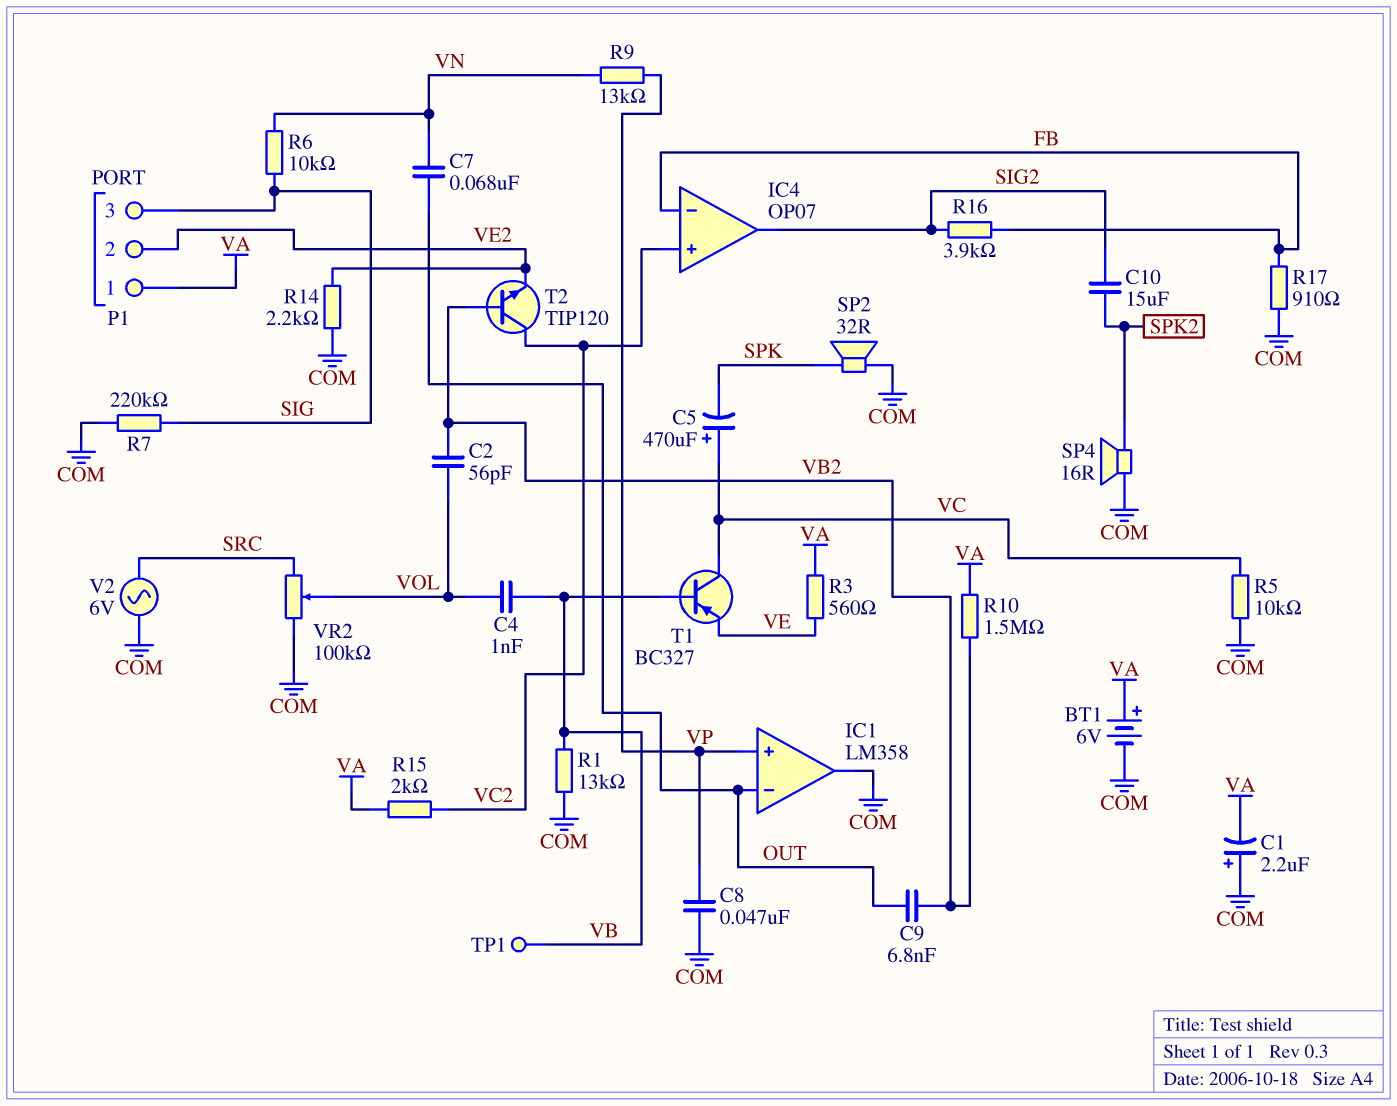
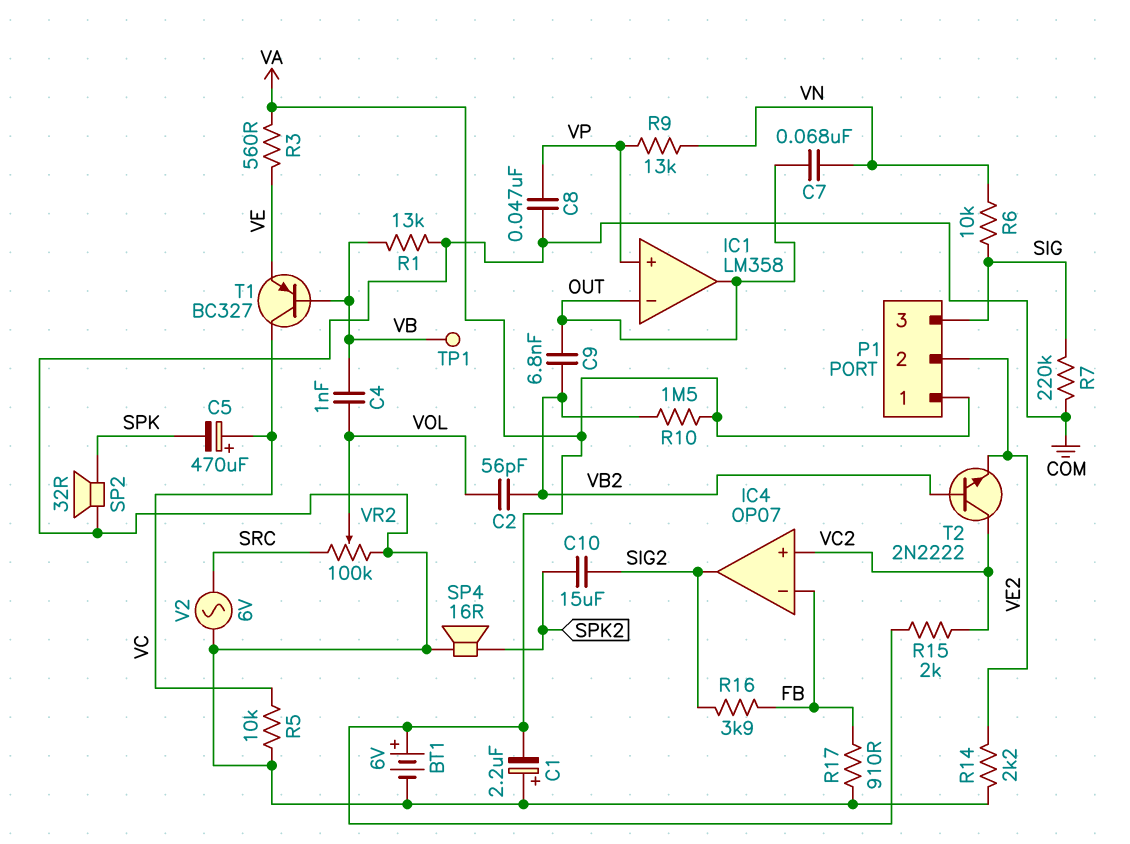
IC1 pin out: COM -> OUT
T2: NPN TIP120 (B VB2, C VC2, E VE2) -> NPN 2N2222 (B VB2, C VC2, E VE2)

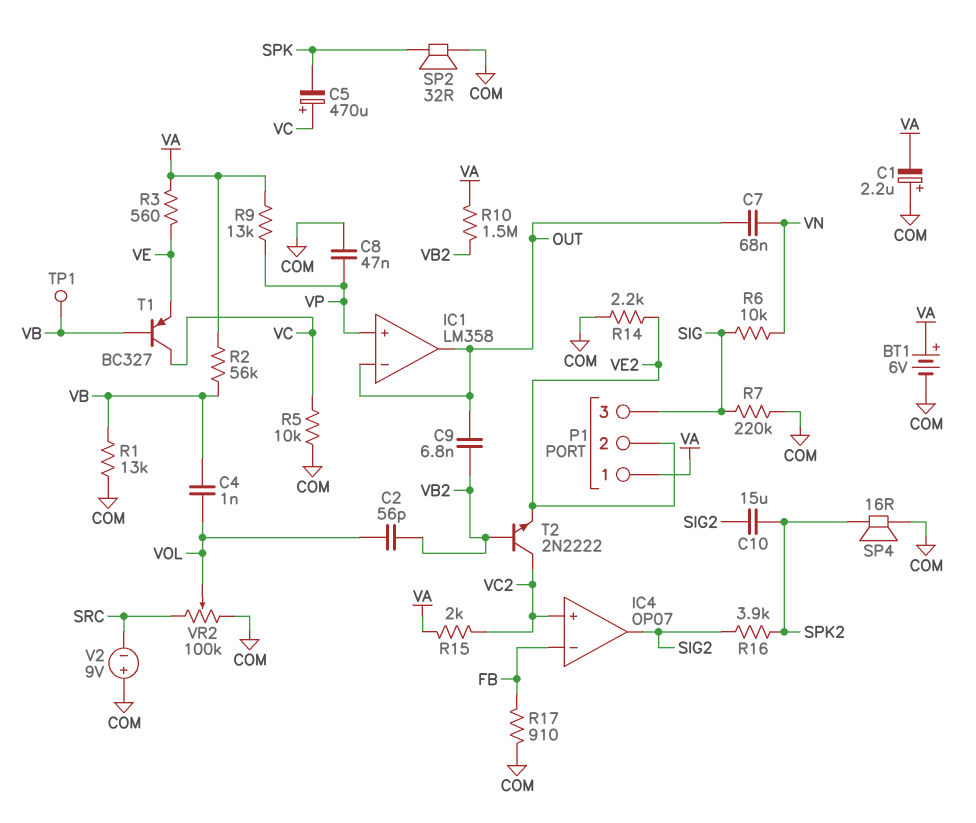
R2: none -> 56k (VA, VB)
R9: 13k (VN, VP) -> 13k (VA, VP)
R16: 3.9k (FB, SIG2) -> 3.9k (SIG2, SPK2)
V2: AC 6V (COM, SRC) -> 9V (plus COM, minus SRC)

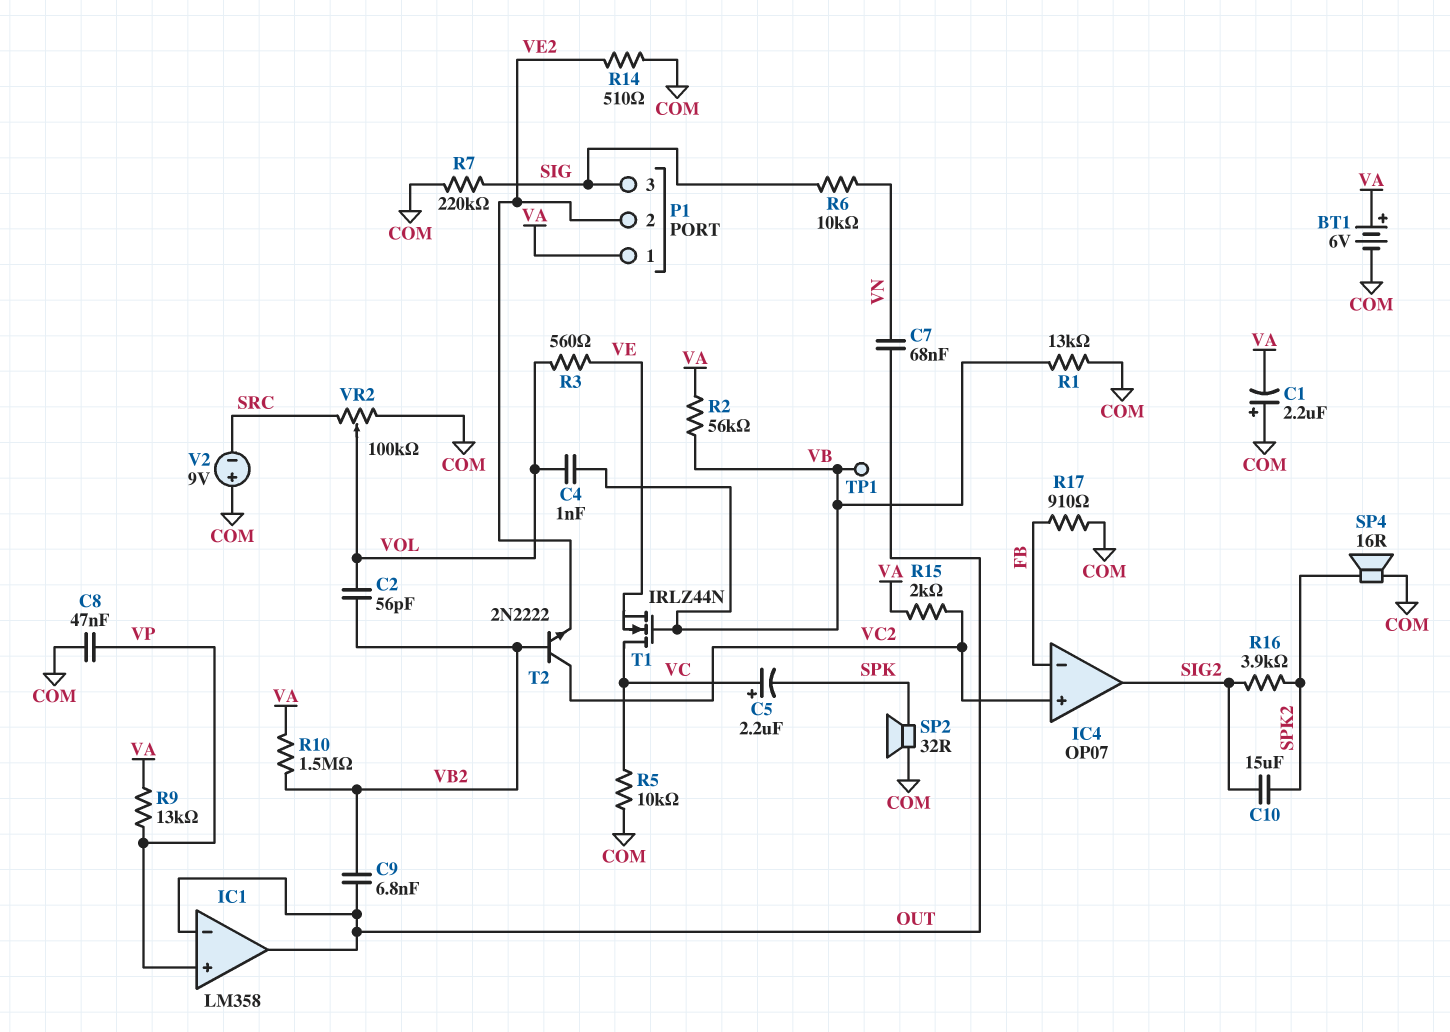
C5: 470uF (plus VC, minus SPK) -> 2.2uF (plus VC, minus SPK)
R3: 560 (VA, VE) -> 560 (VE, VOL)
R14: 2.2k (COM, VE2) -> 510 (COM, VE2)
T1: PNP BC327 (B VB, C VC, E VE) -> NMOS IRLZ44N (G VB, D VC, S VE)

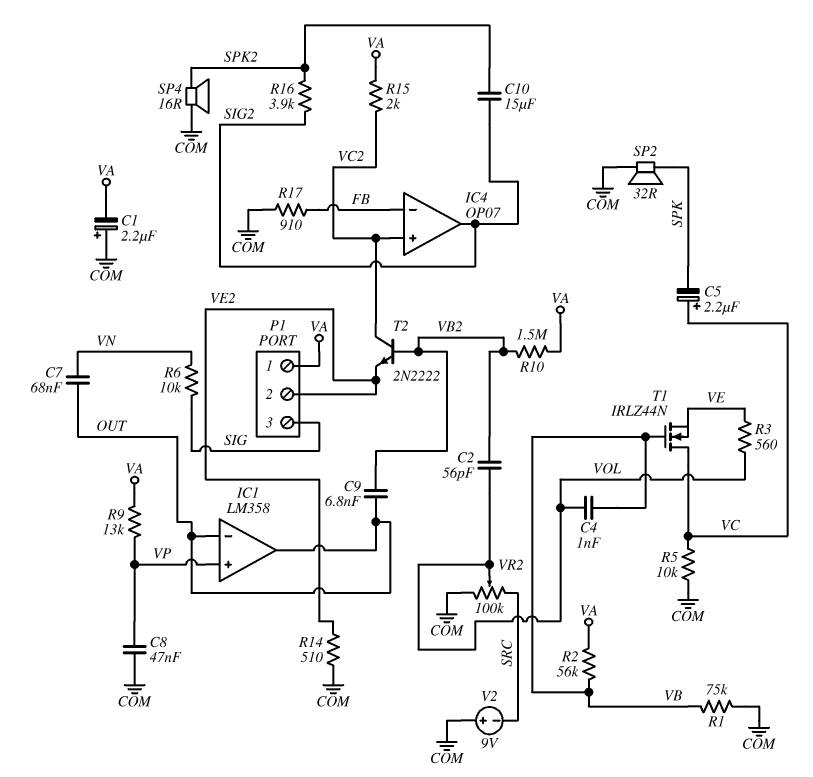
BT1: 6V (plus VA, minus COM) -> none
R1: 13k (COM, VB) -> 75k (COM, VB)
R7: 220k (COM, SIG) -> none
TP1: test point (VB) -> none

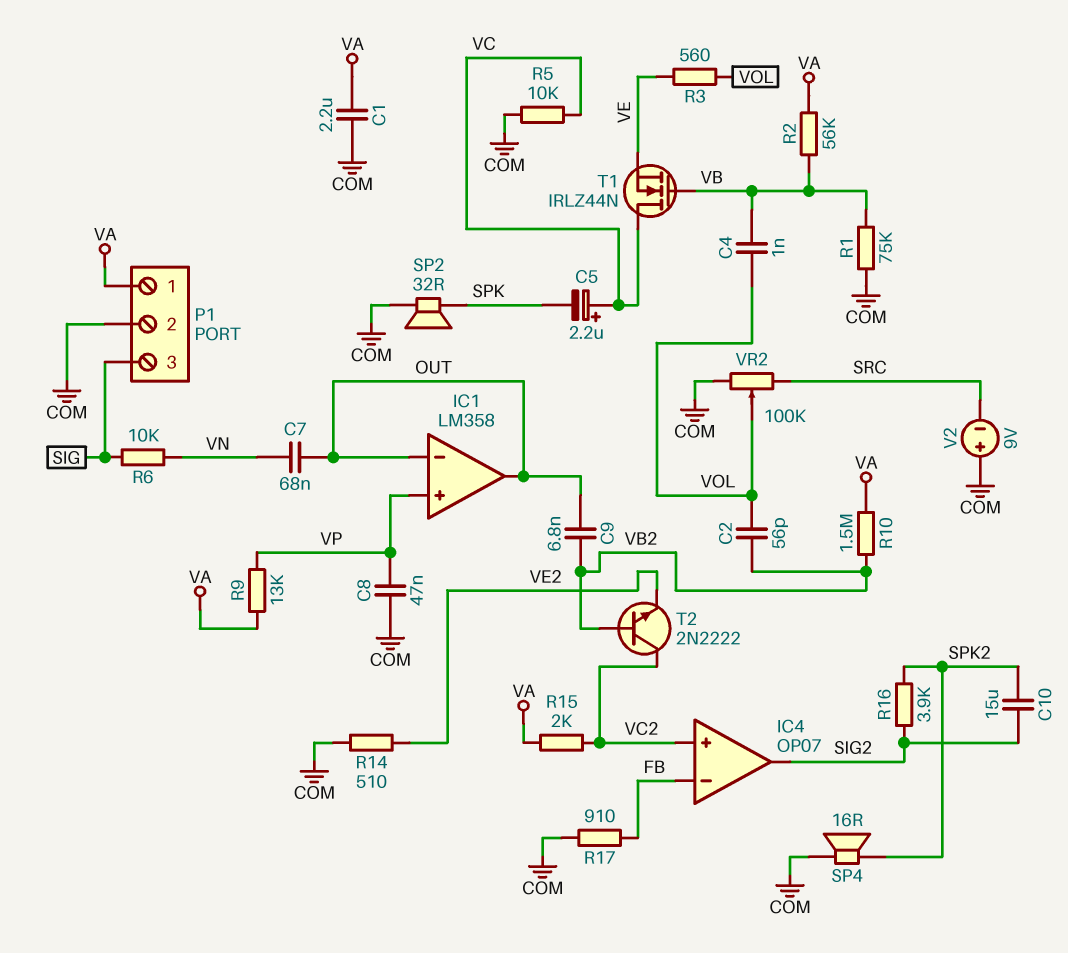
C1: 2.2uF (plus COM, minus VA) -> 2.2uF (COM, VA)
P1 pin 2: VE2 -> COM

